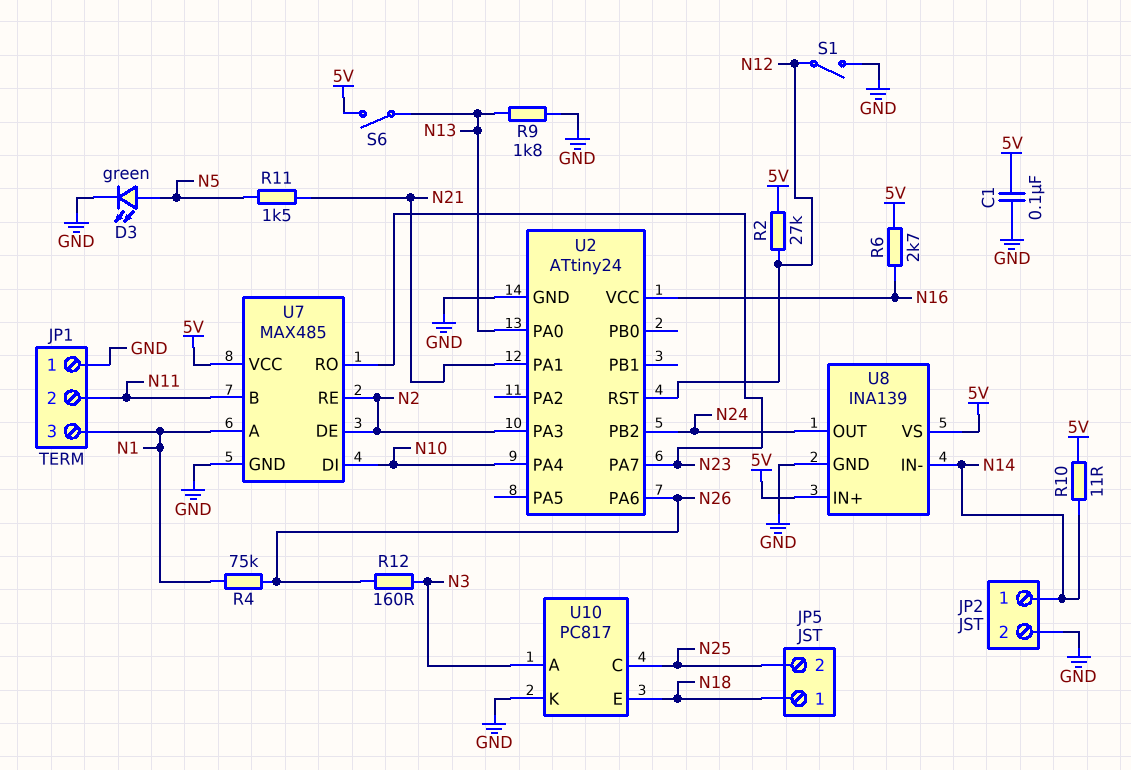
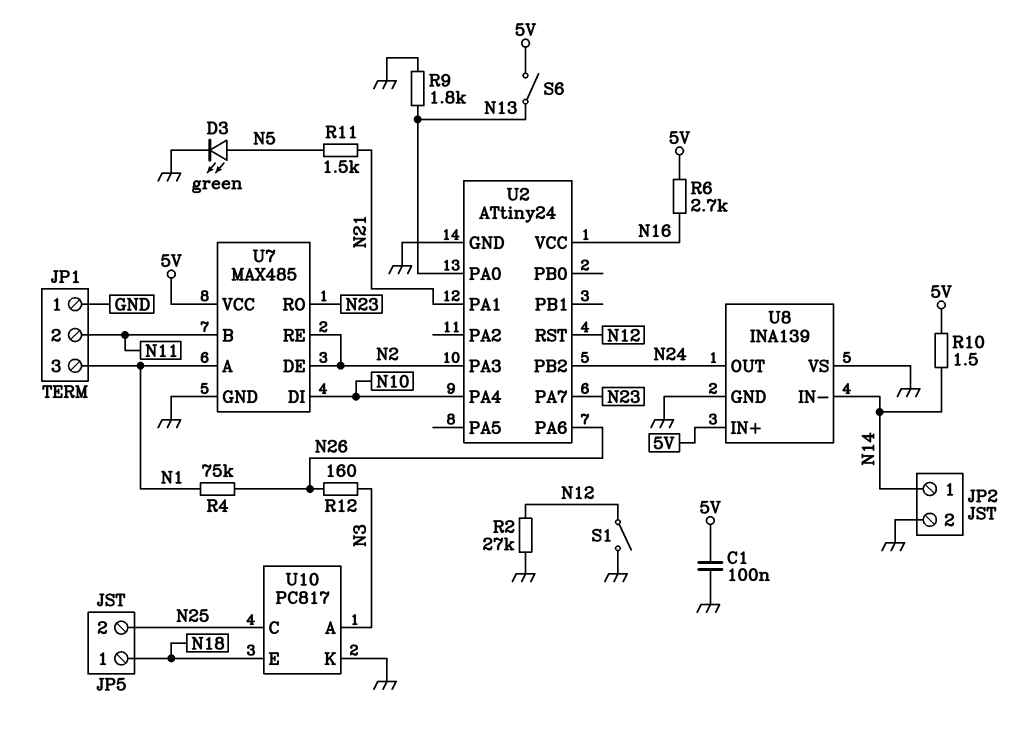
R2: 27k (5V, N12) -> 27k (GND, N12)
R10: 11 (5V, N14) -> 1.5 (5V, N14)
U8 pin VS: 5V -> GND

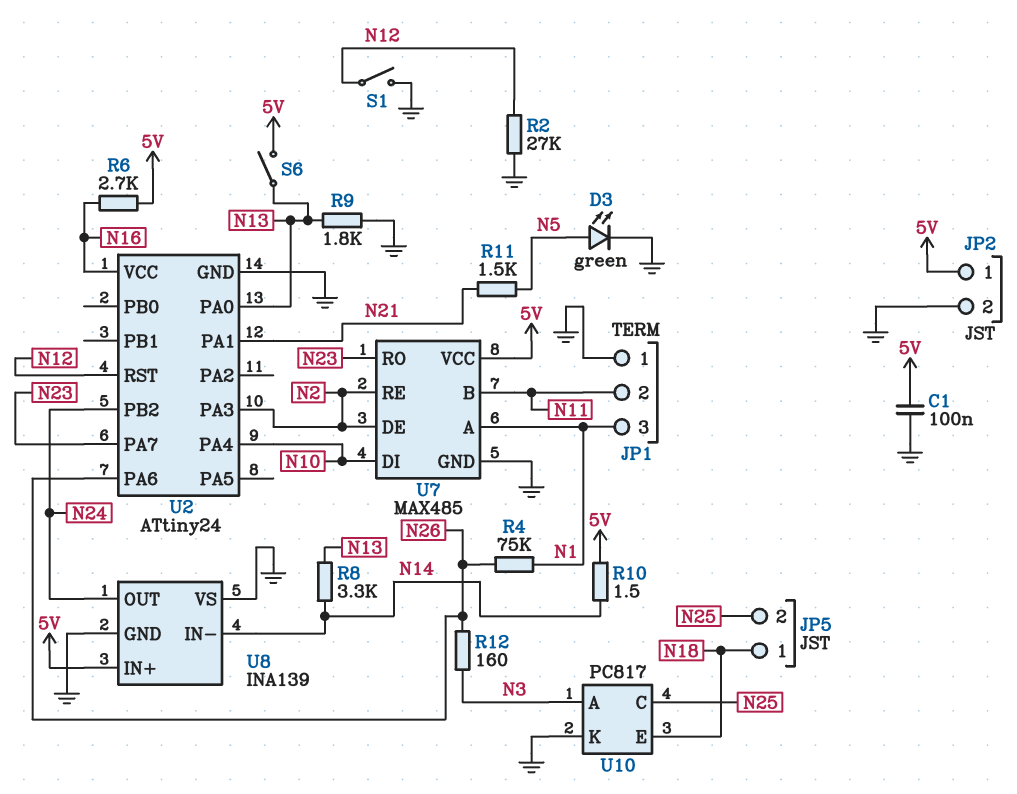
JP2 pin 1: N14 -> 5V
R8: none -> 3.3k (N13, N14)

